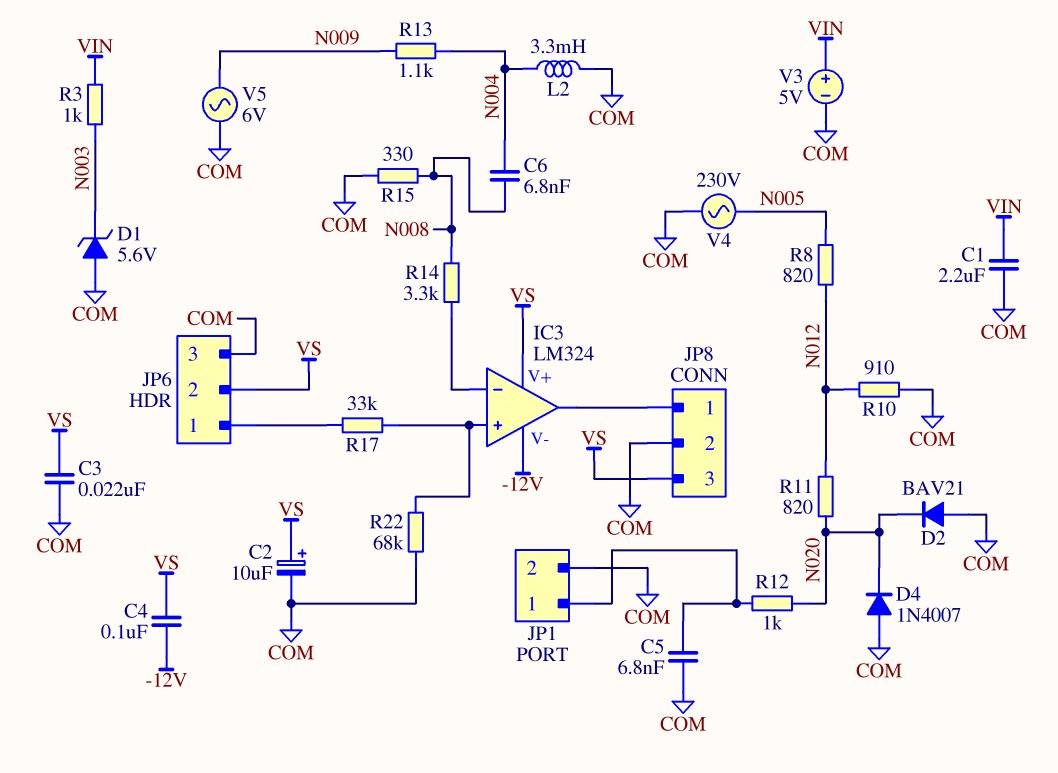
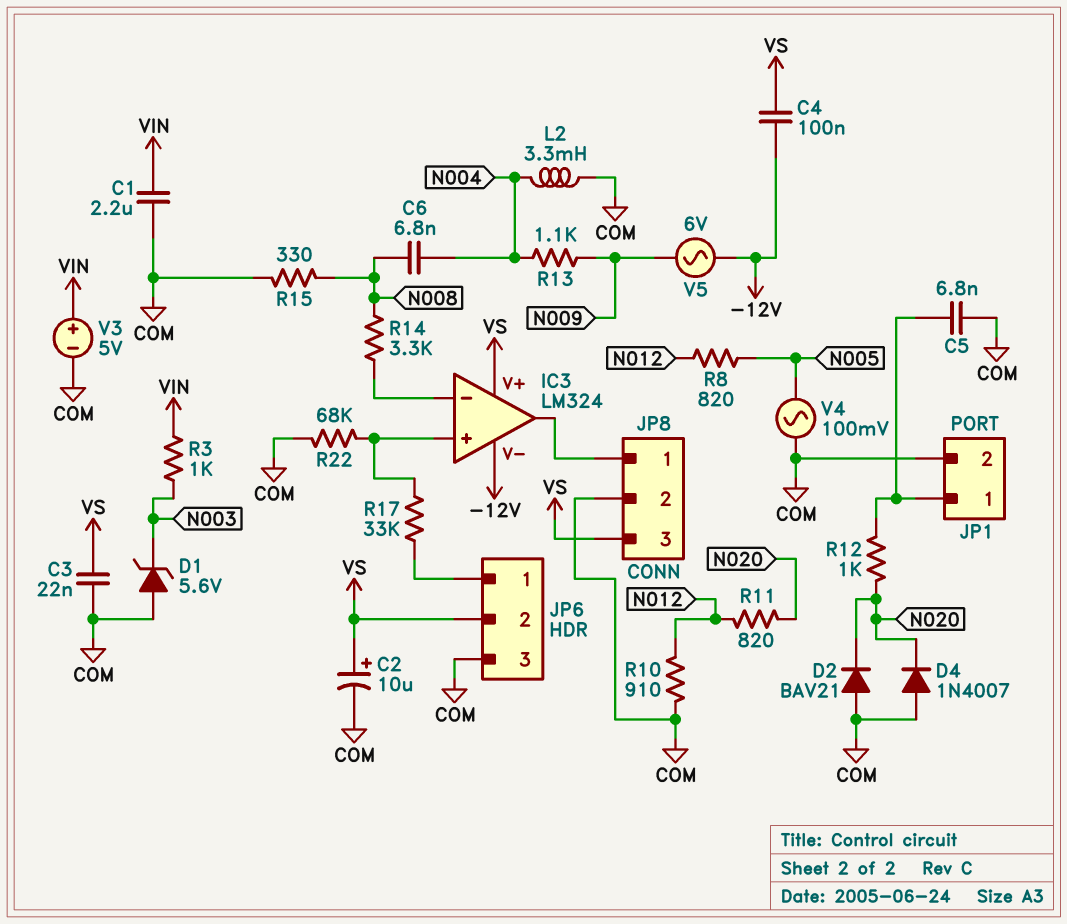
V4: AC 230V (COM, N005) -> AC 100mV (COM, N005)
V5: AC 6V (COM, N009) -> AC 6V (-12V, N009)

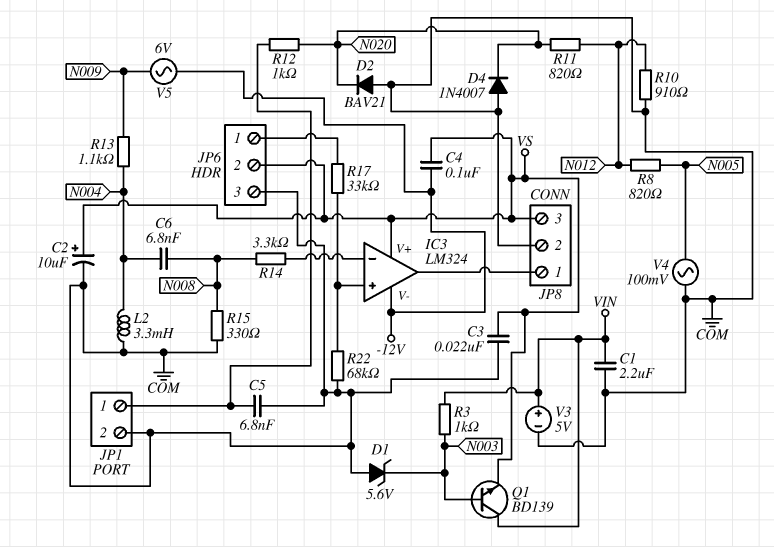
Q1: none -> NPN BD139 (B N003, C VIN, E VS)

